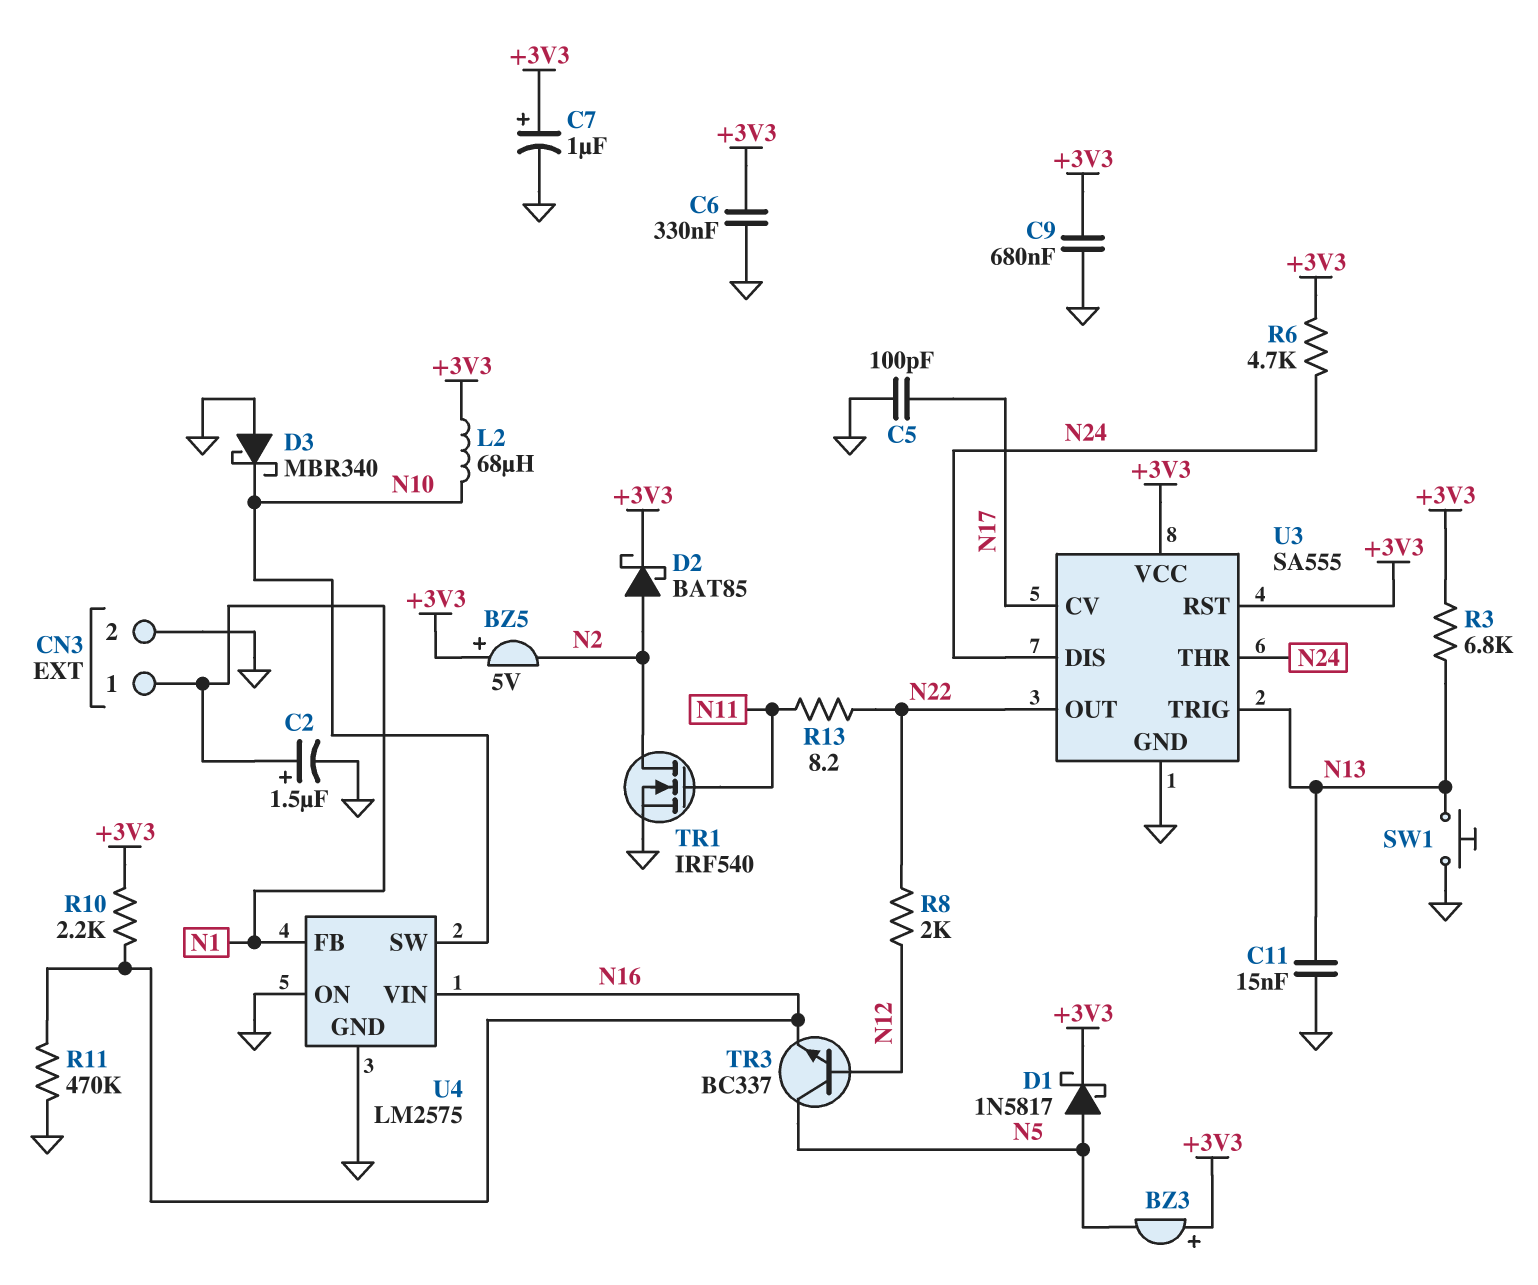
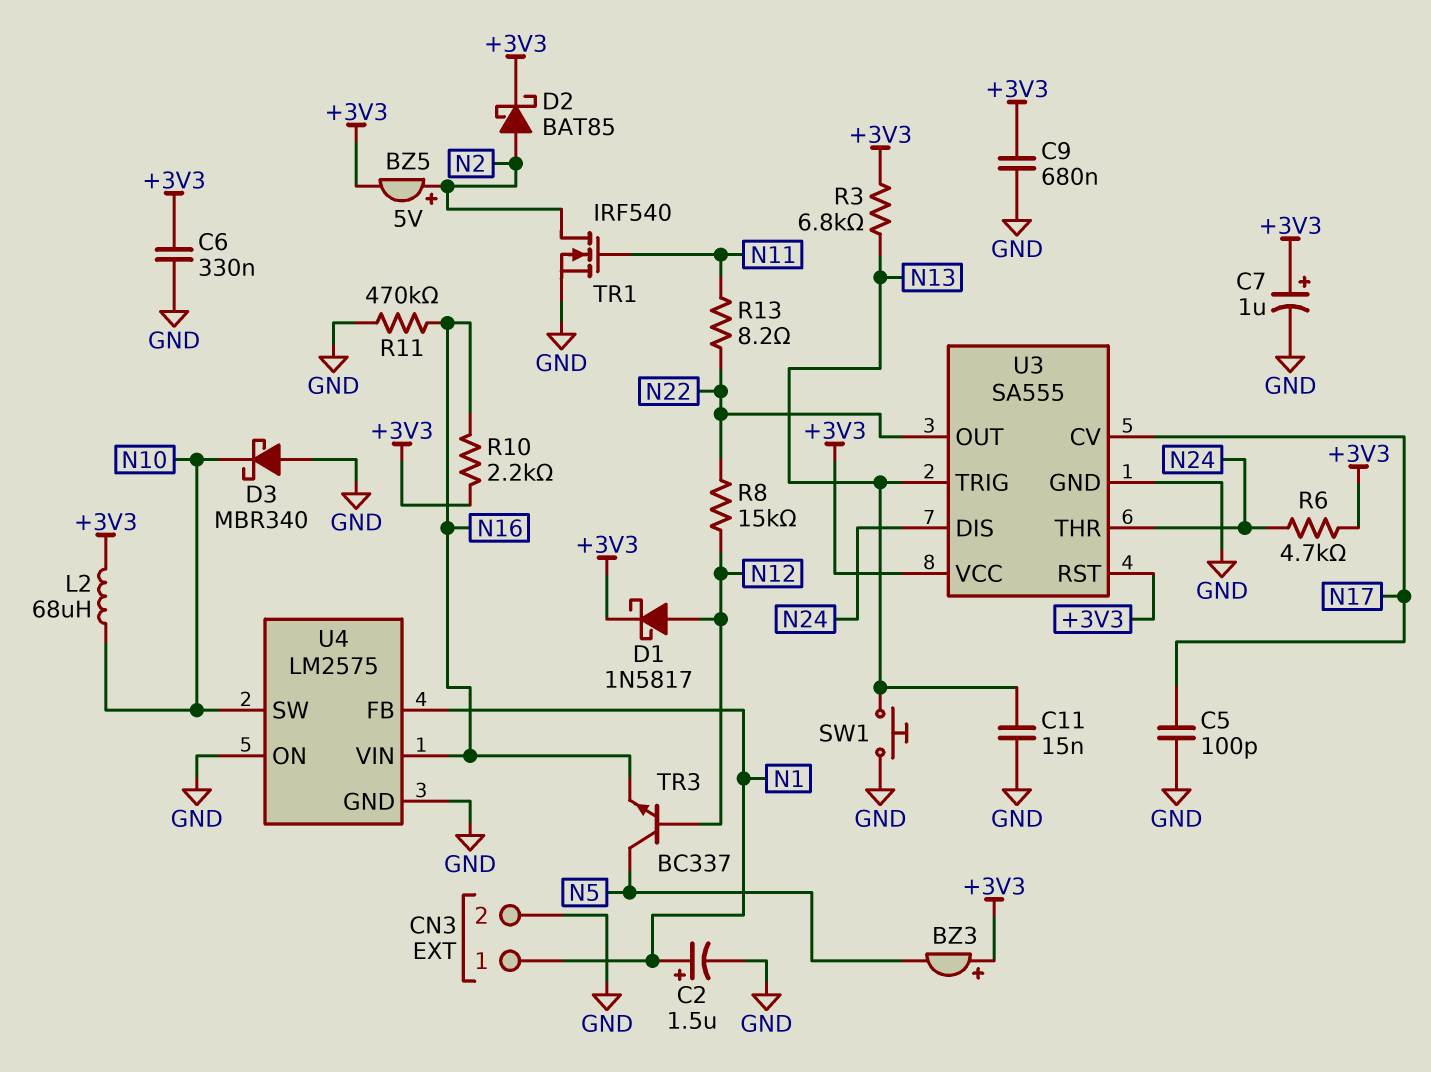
BZ5: buzzer 5V (plus +3V3, minus N2) -> buzzer 5V (plus N2, minus +3V3)
D1: schottky 1N5817 (A N5, K +3V3) -> schottky 1N5817 (A N12, K +3V3)
R8: 2k (N12, N22) -> 15k (N12, N22)

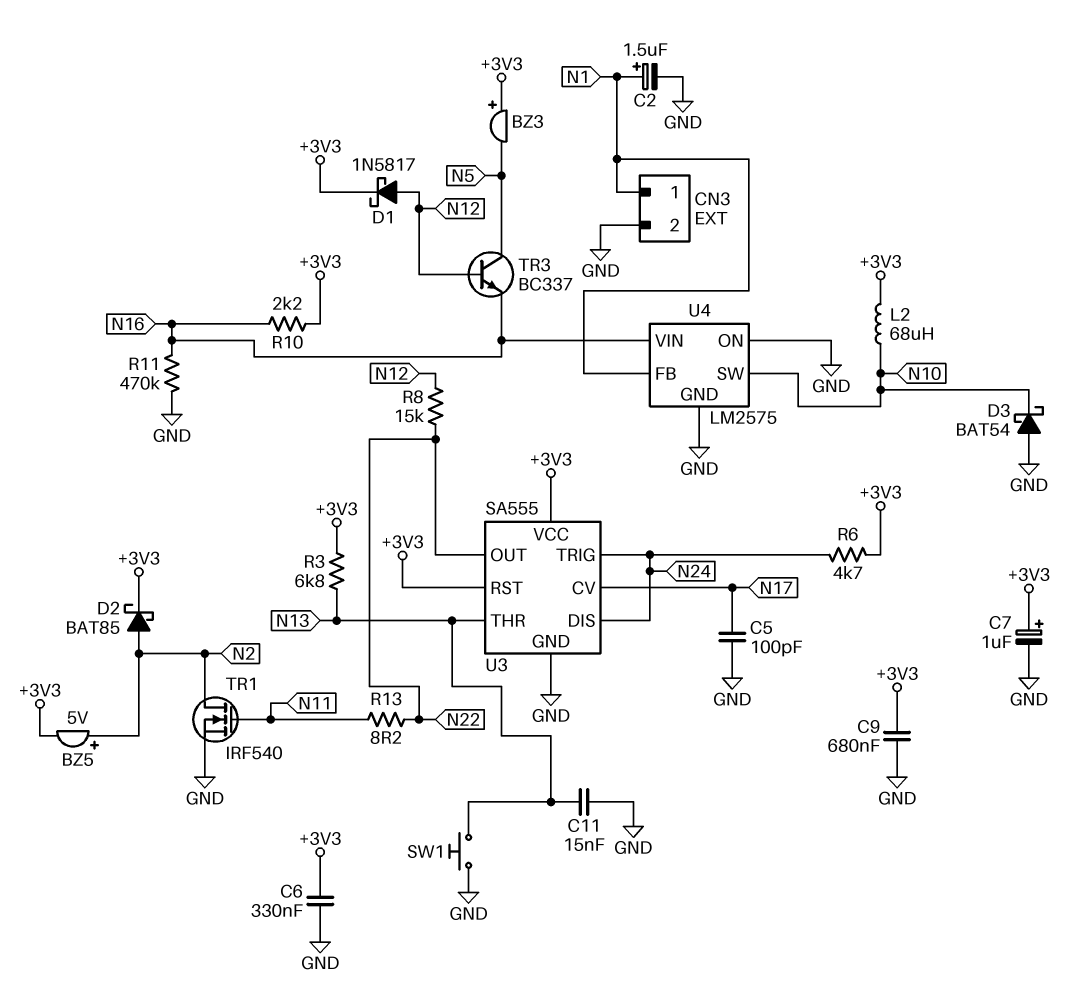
D3: schottky MBR340 (A GND, K N10) -> schottky BAT54 (A GND, K N10)
U3 pin THR: N24 -> N13
U3 pin TRIG: N13 -> N24

